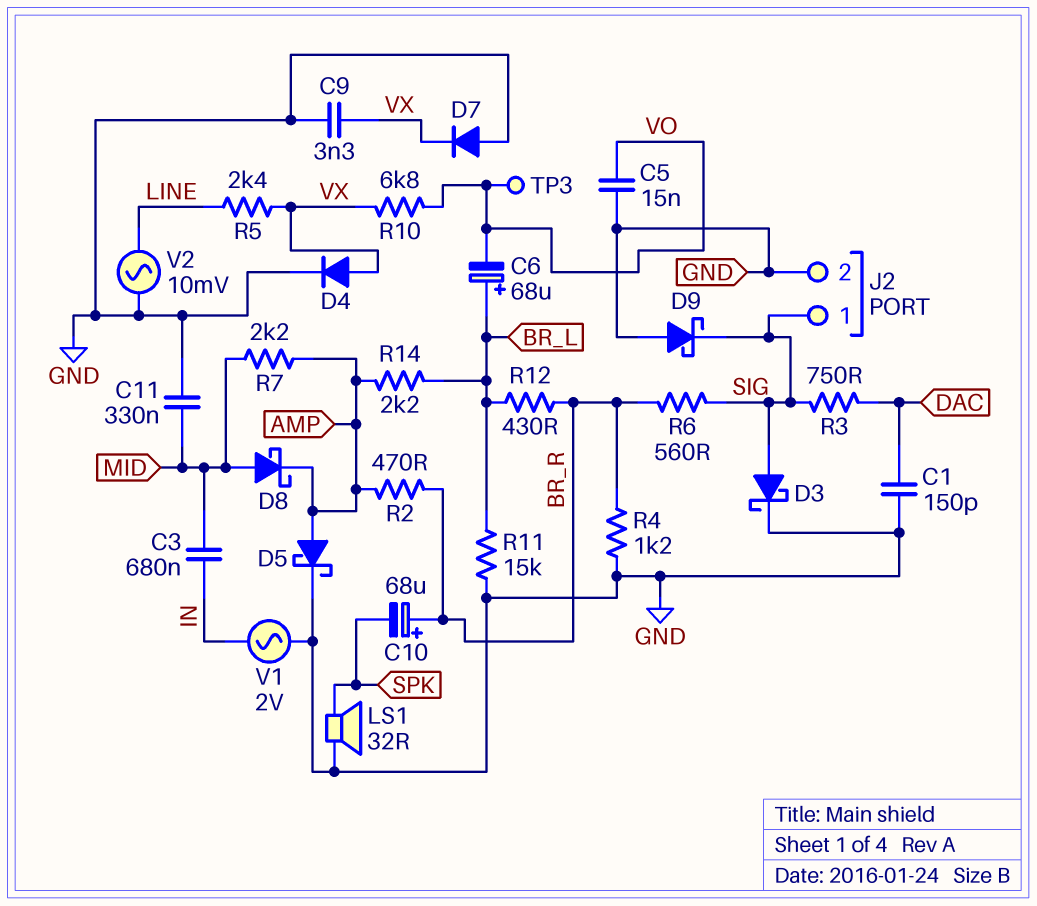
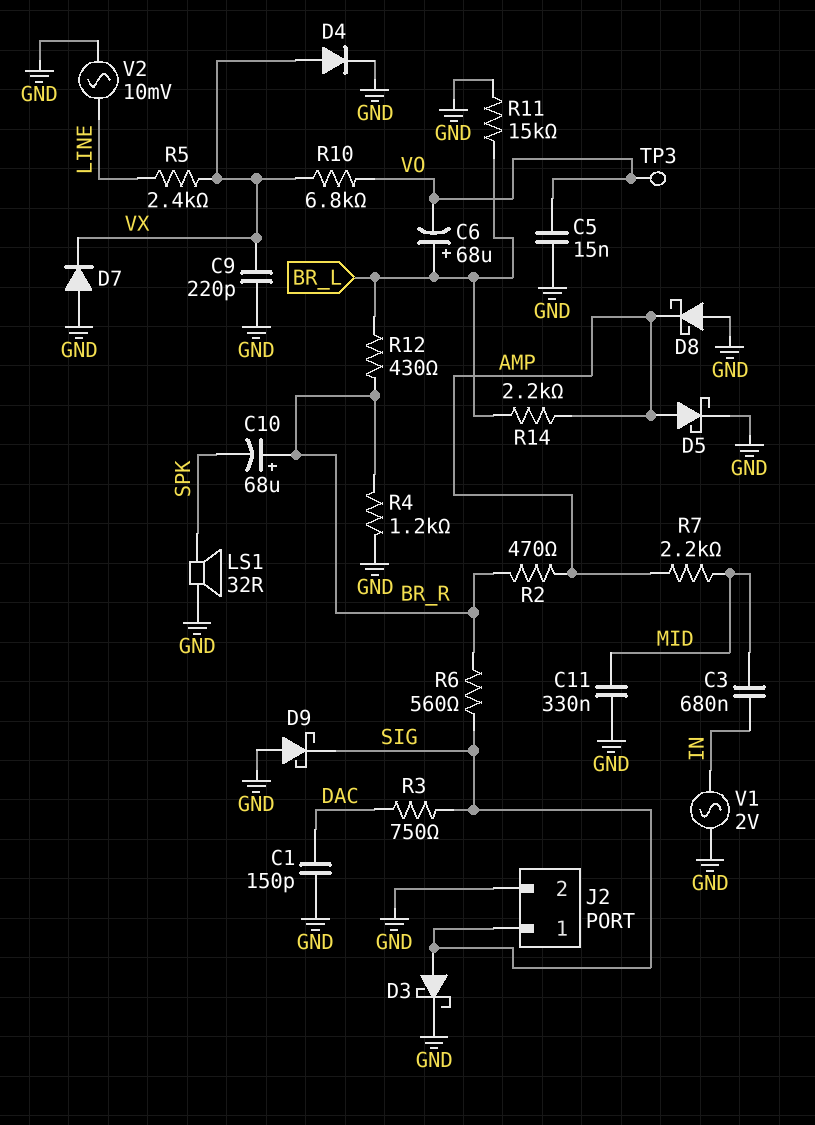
C9: 3.3nF (GND, VX) -> 220pF (GND, VX)
D8: schottky (A MID, K AMP) -> schottky (A GND, K AMP)

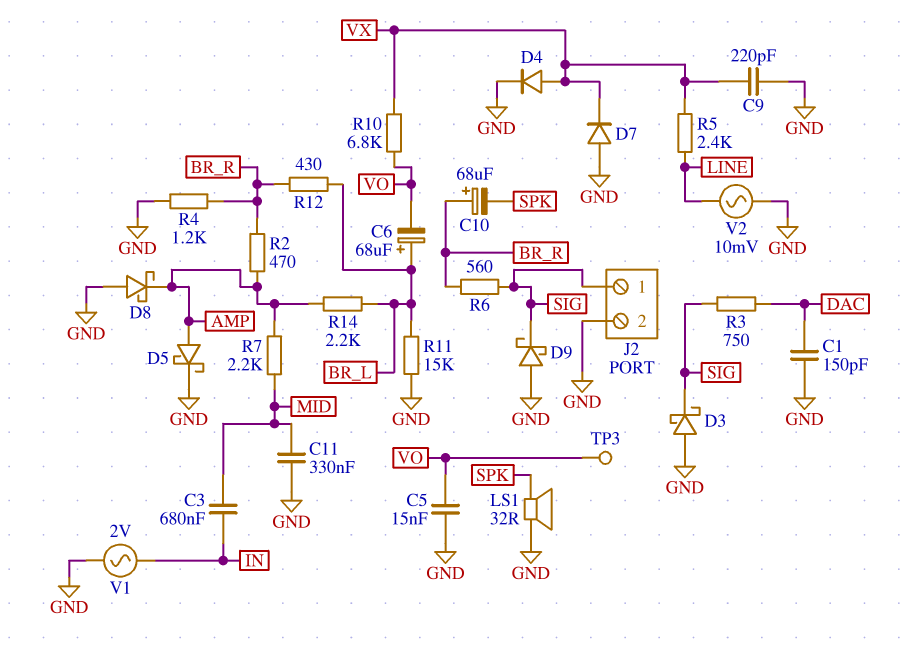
D3: schottky (A SIG, K GND) -> schottky (A GND, K SIG)

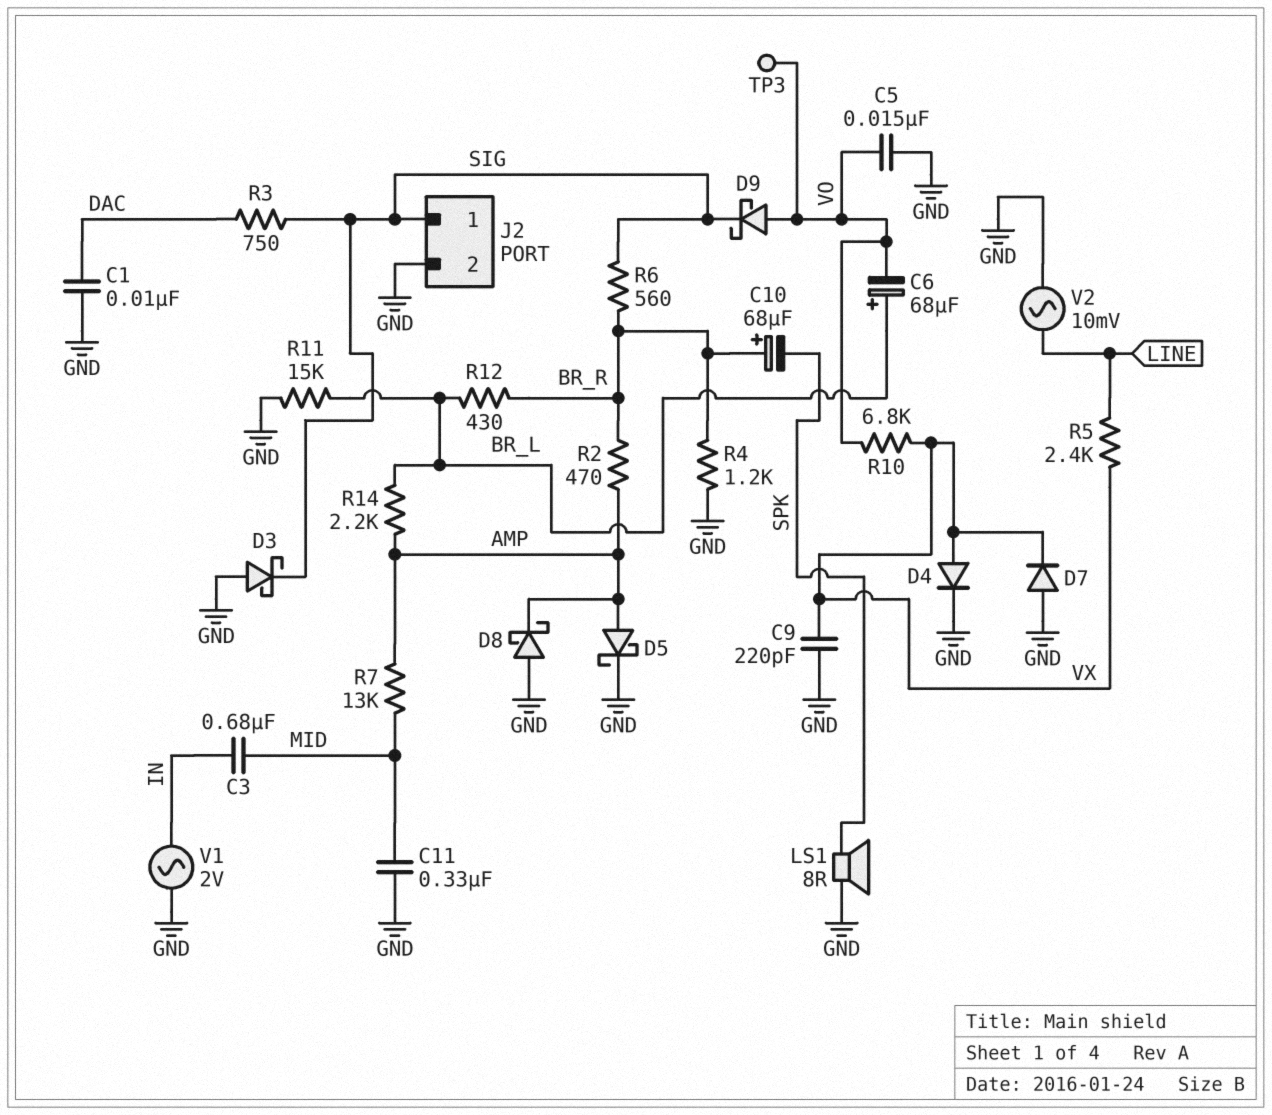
C1: 150pF (DAC, GND) -> 10nF (DAC, GND)
D9: schottky (A GND, K SIG) -> schottky (A VO, K SIG)
LS1: speaker 32R (GND, SPK) -> speaker 8R (GND, SPK)
R7: 2.2k (AMP, MID) -> 13k (AMP, MID)

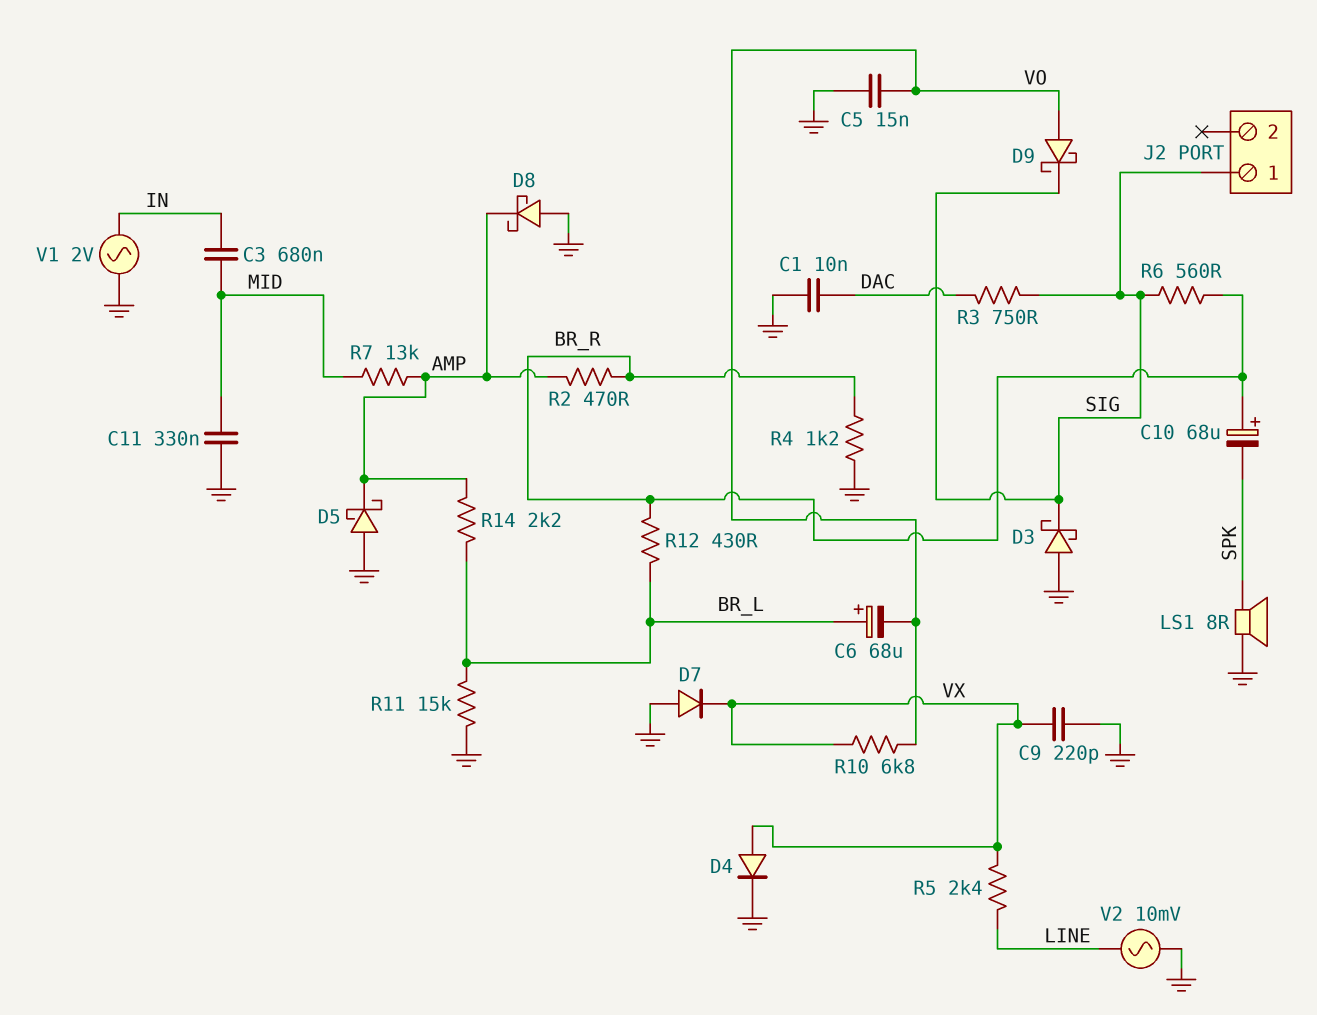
D5: schottky (A AMP, K GND) -> schottky (A GND, K AMP)
J2 pin 2: GND -> none
TP3: test point (VO) -> none

